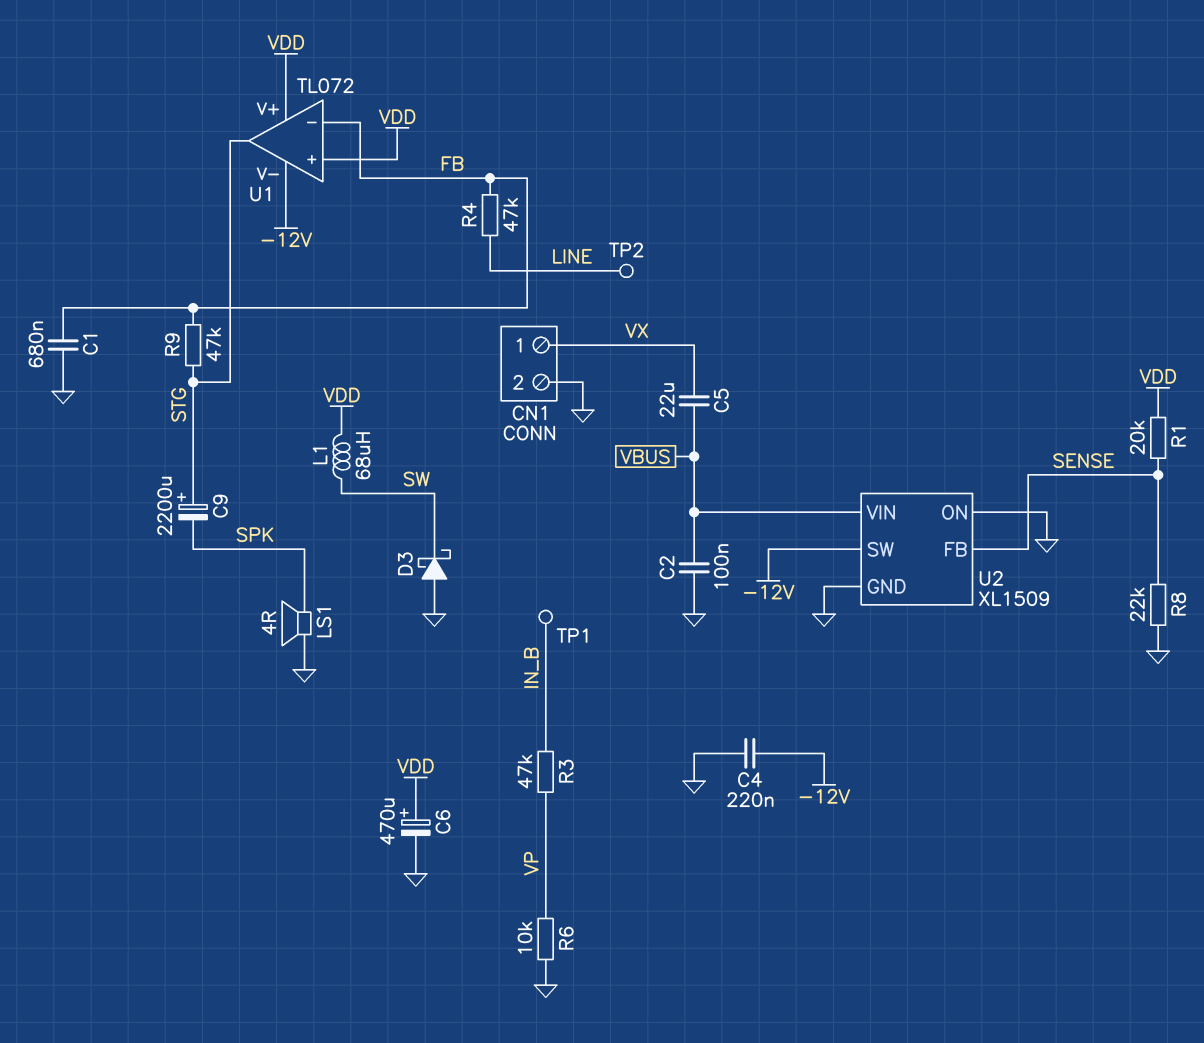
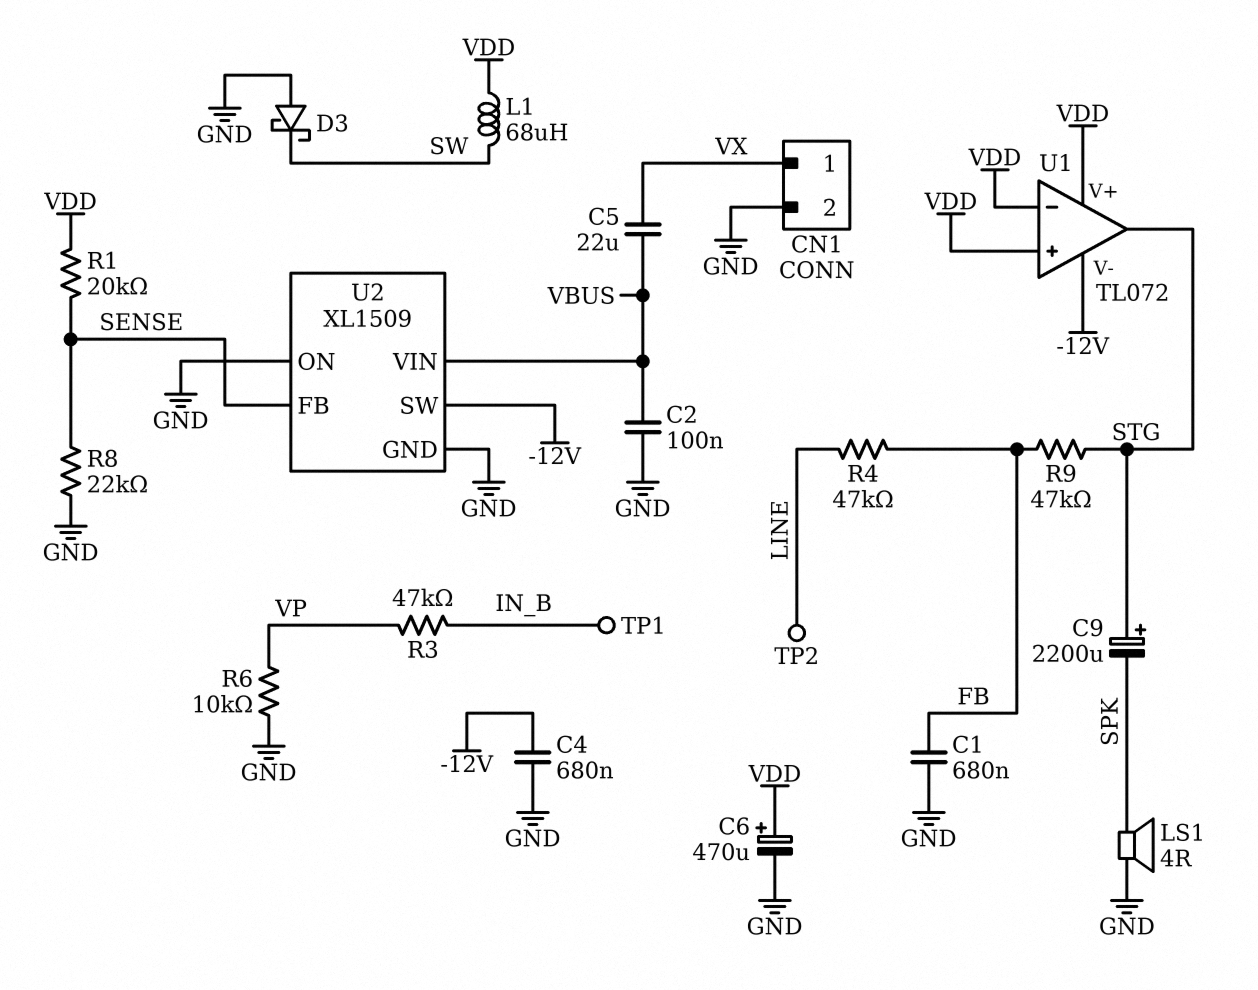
C4: 220nF (-12V, GND) -> 680nF (-12V, GND)
U1 pin in-: FB -> VDD

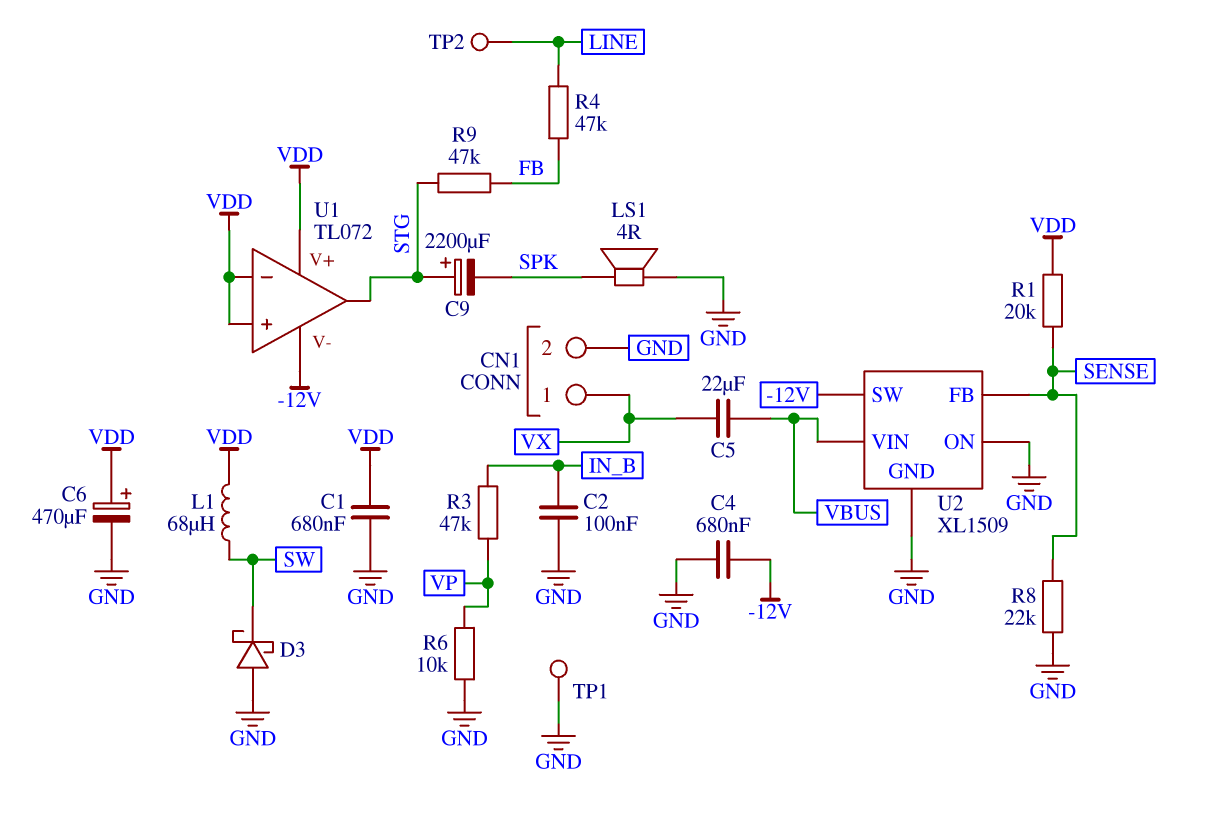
C1: 680nF (FB, GND) -> 680nF (GND, VDD)
C2: 100nF (GND, VBUS) -> 100nF (GND, IN_B)
TP1: test point (IN_B) -> test point (GND)

